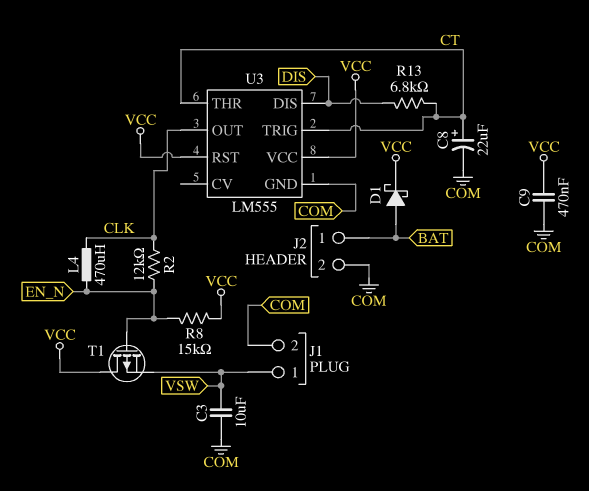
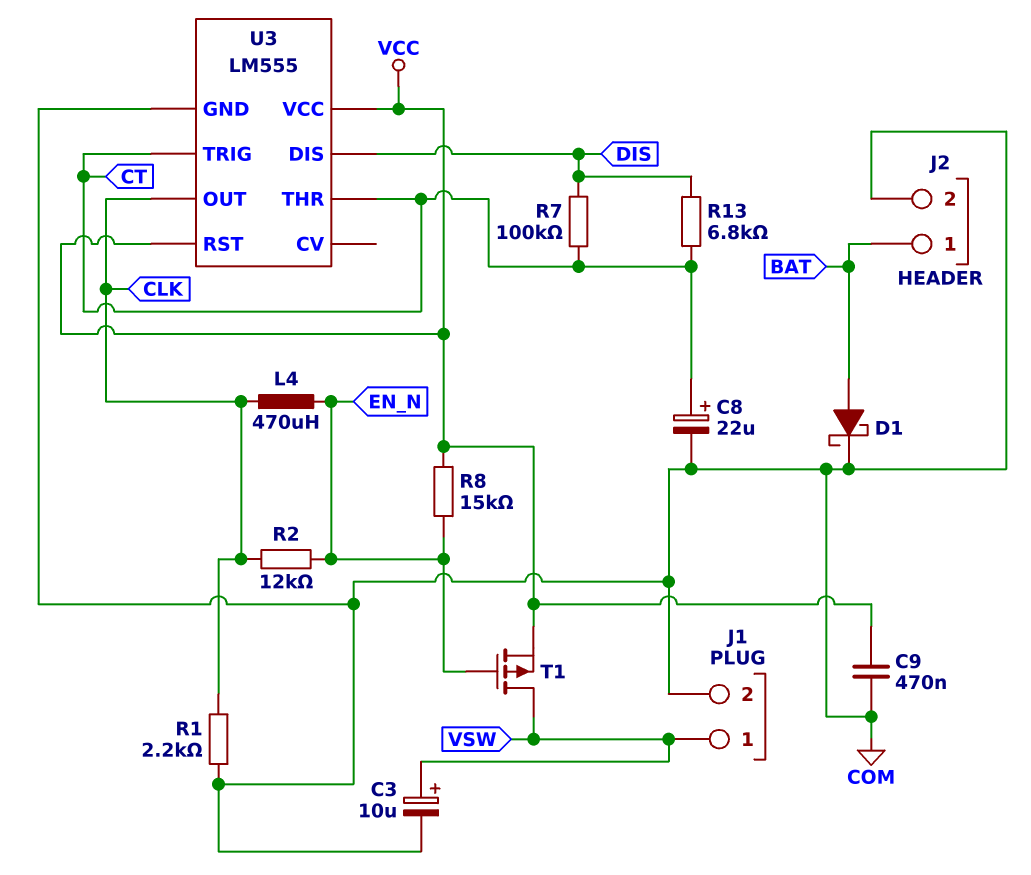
C3: 10uF (COM, VSW) -> 10uF (plus VSW, minus COM)
D1: schottky (A BAT, K VCC) -> schottky (A BAT, K COM)
R1: none -> 2.2k (CLK, COM)
R7: none -> 100k (CT, DIS)
T1: PMOS (G EN_N, D VCC, S VSW) -> PMOS (G EN_N, D VSW, S VCC)

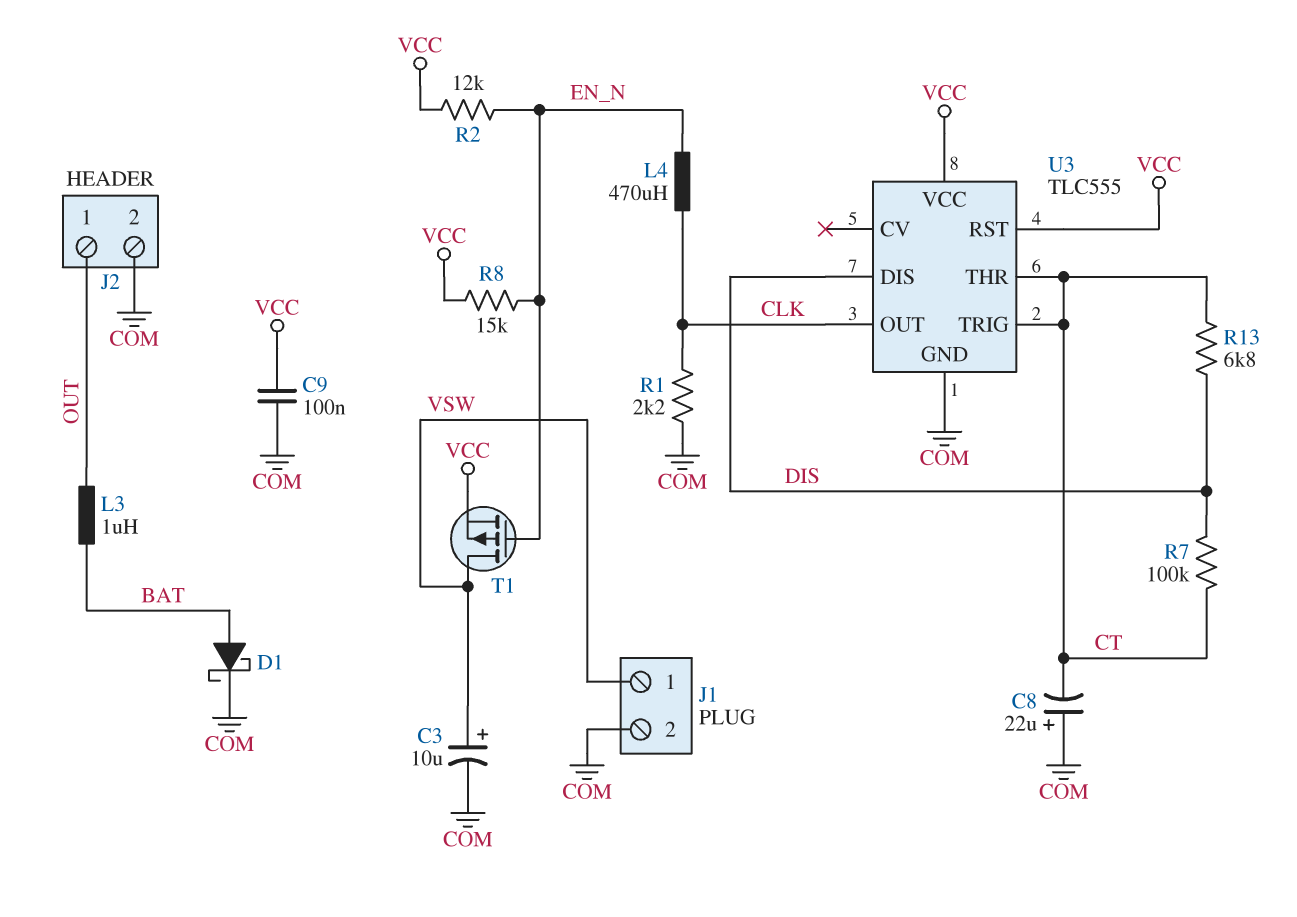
C8: 22uF (plus CT, minus COM) -> 22uF (plus COM, minus CT)
C9: 470nF (COM, VCC) -> 100nF (COM, VCC)
J2 pin 1: BAT -> OUT
L3: none -> 1uH (BAT, OUT)
R2: 12k (CLK, EN_N) -> 12k (EN_N, VCC)
U3: LM555 -> TLC555

